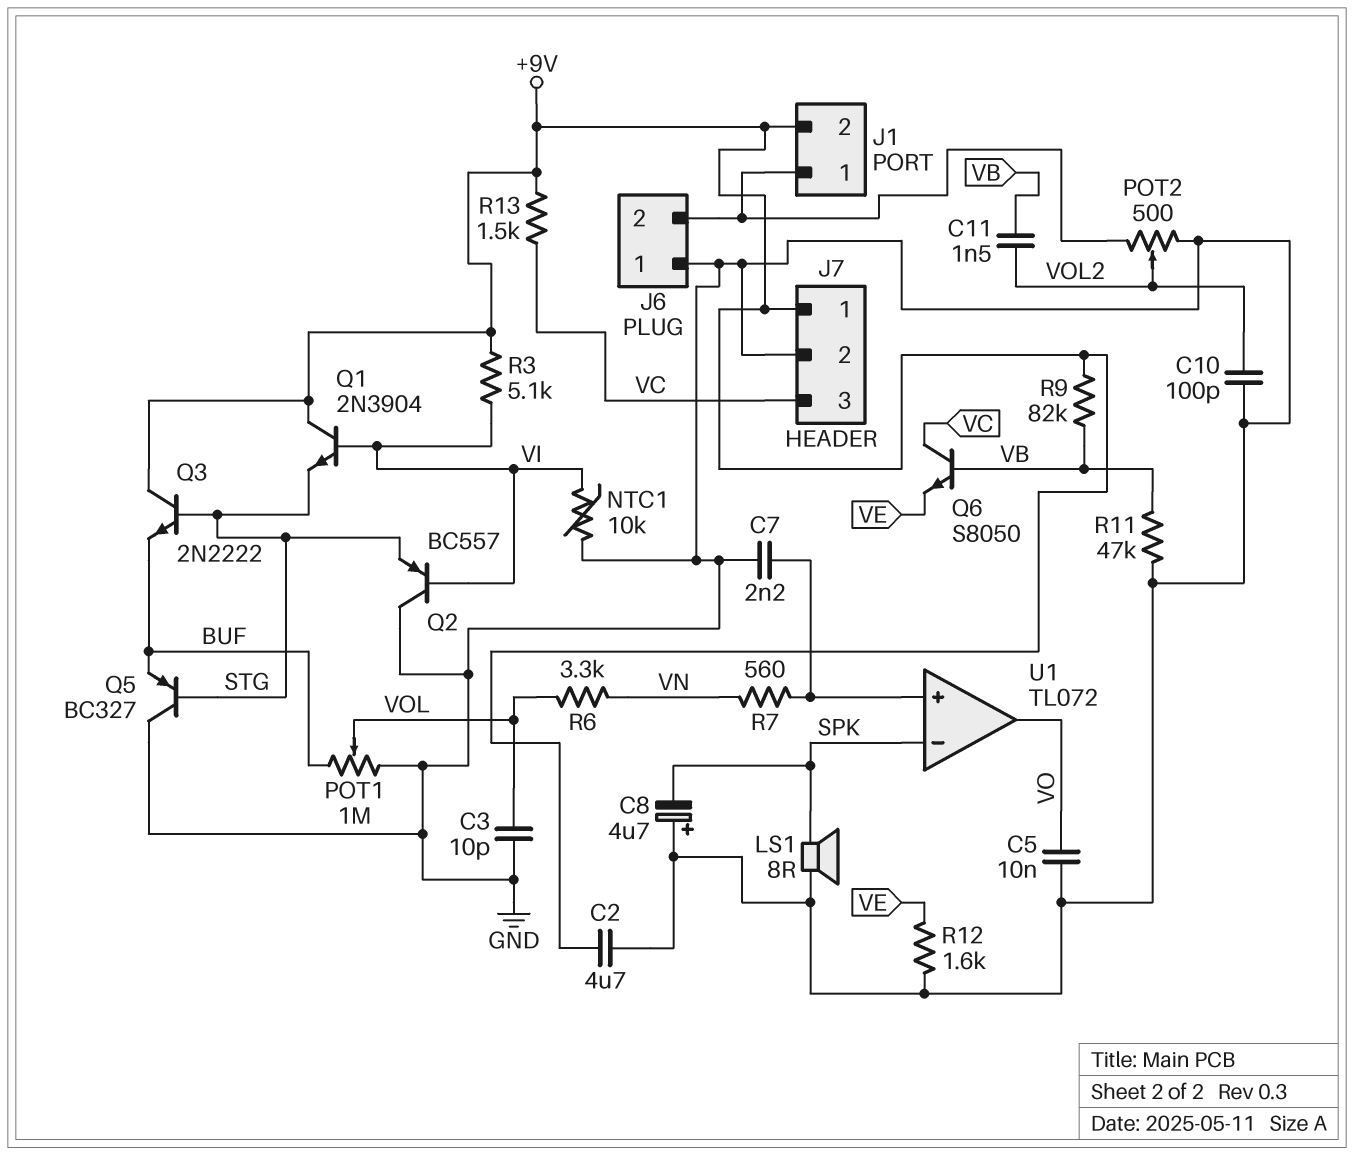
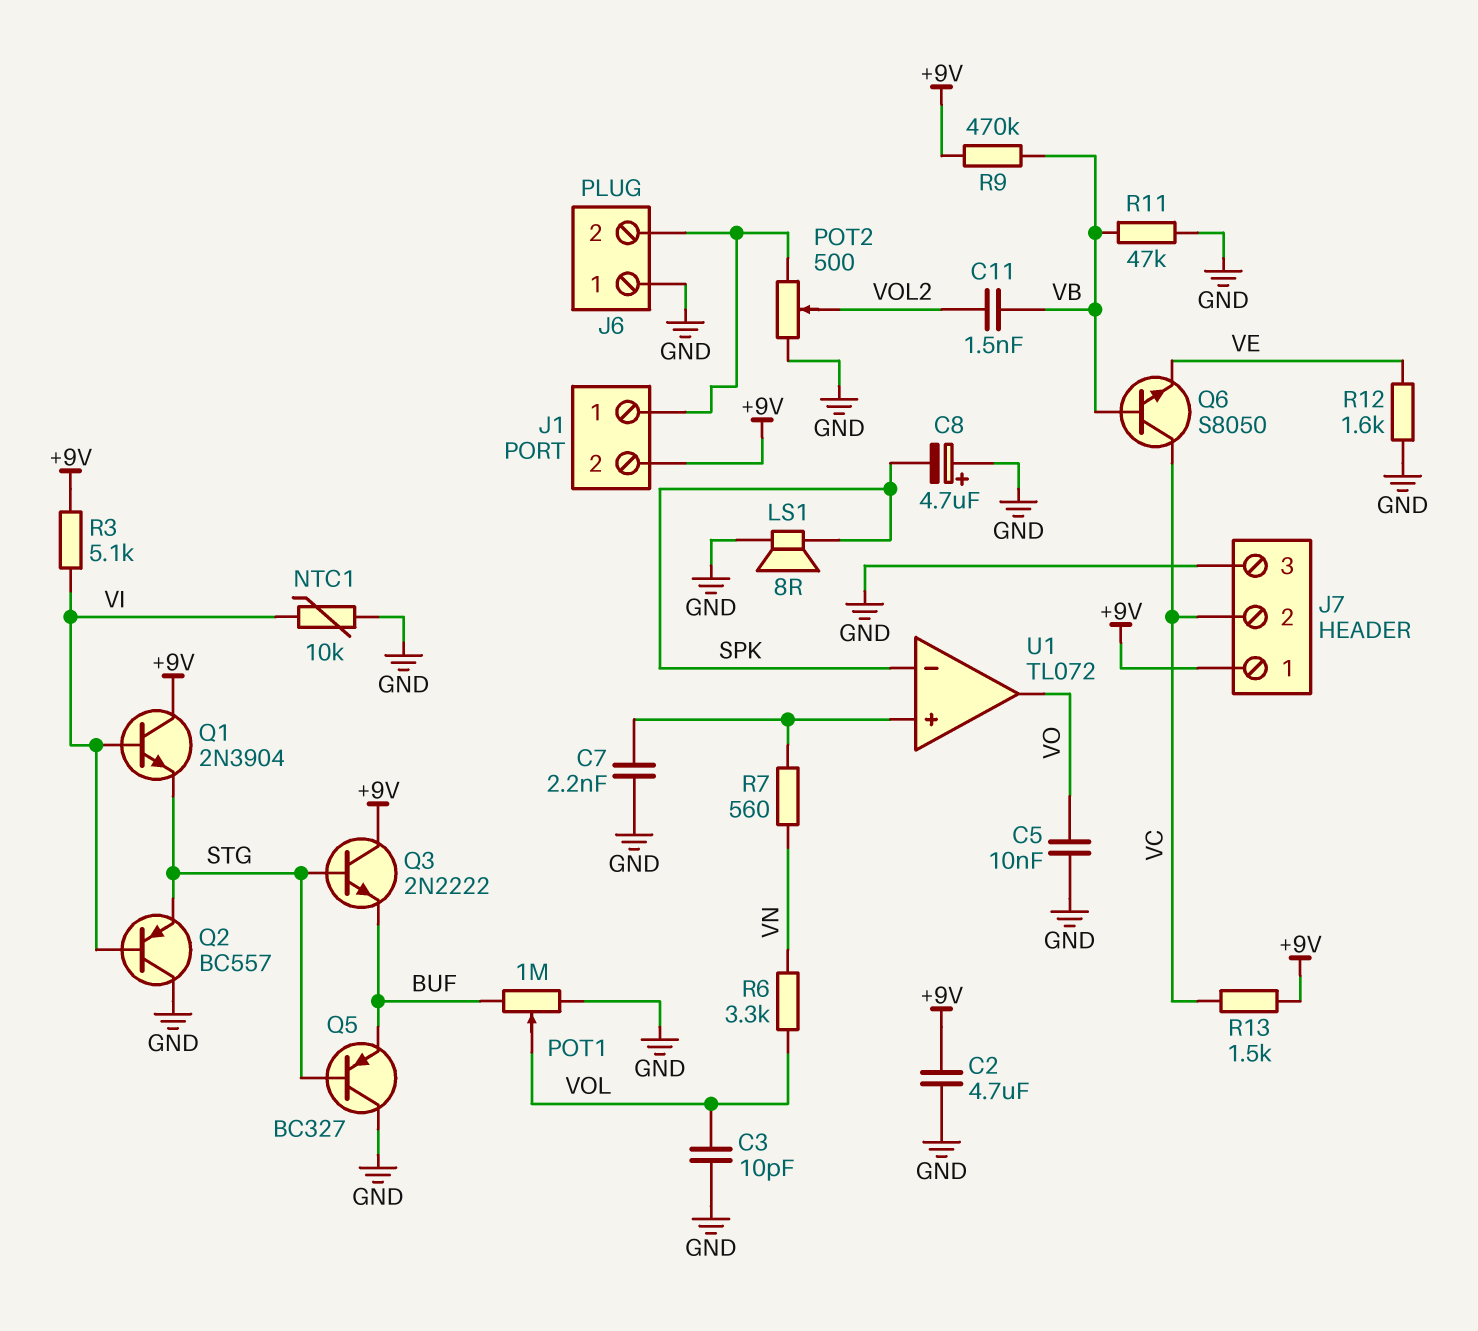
C10: 100pF (GND, VOL2) -> none
J7 pin 2: GND -> VC
J7 pin 3: VC -> GND
R9: 82k (+9V, VB) -> 470k (+9V, VB)

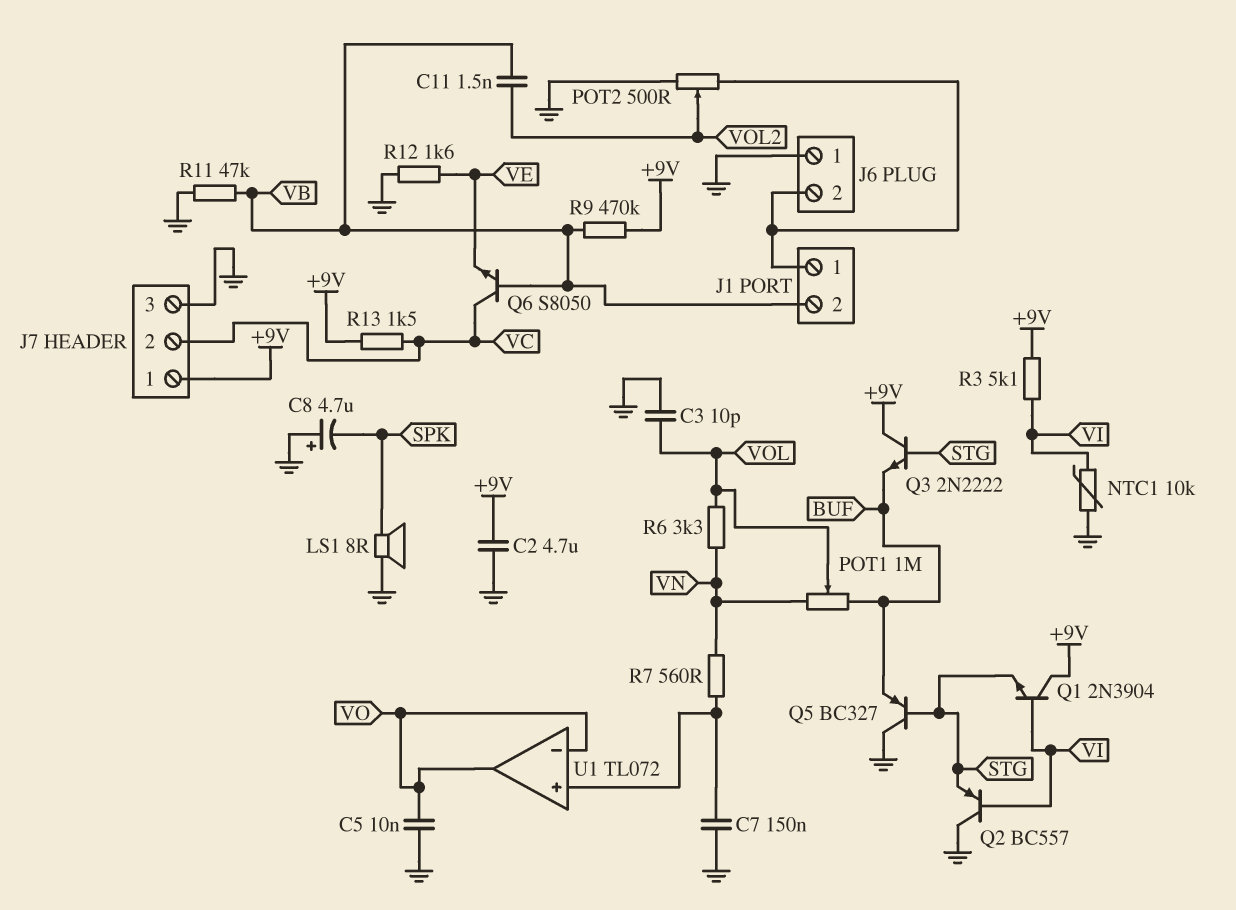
C7: 2.2nF (GND, U1/in+) -> 150nF (GND, U1/in+)
J1 pin 2: +9V -> VB
POT1: 1M (BUF, GND, wiper VOL) -> 1M (BUF, VN, wiper VOL)
U1 pin in-: SPK -> VO

